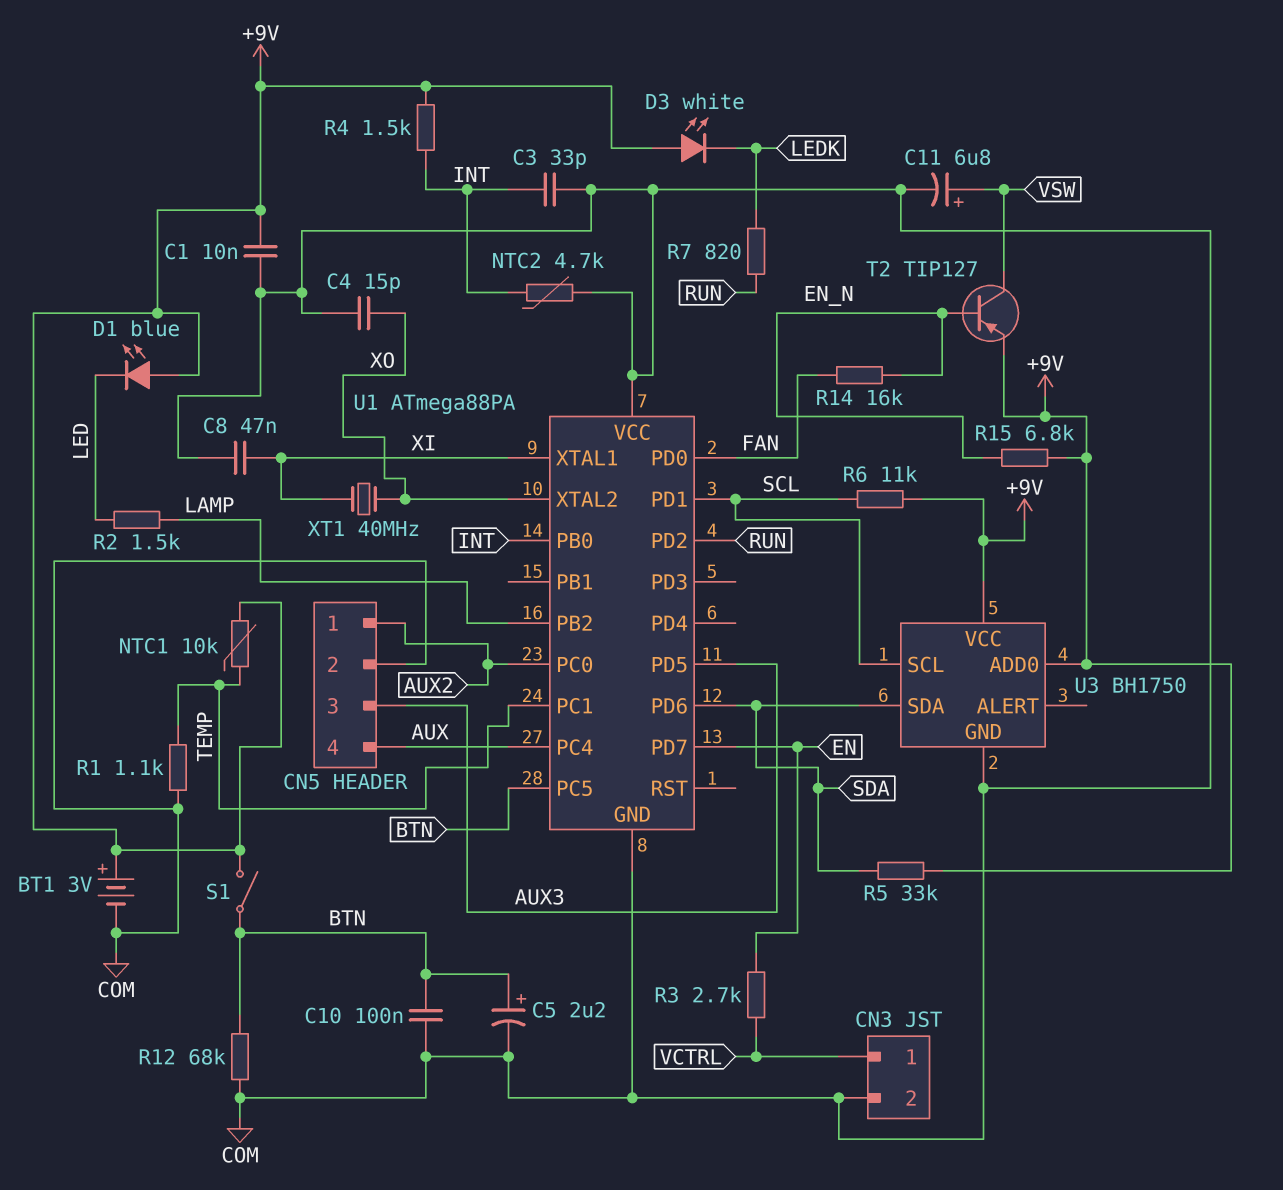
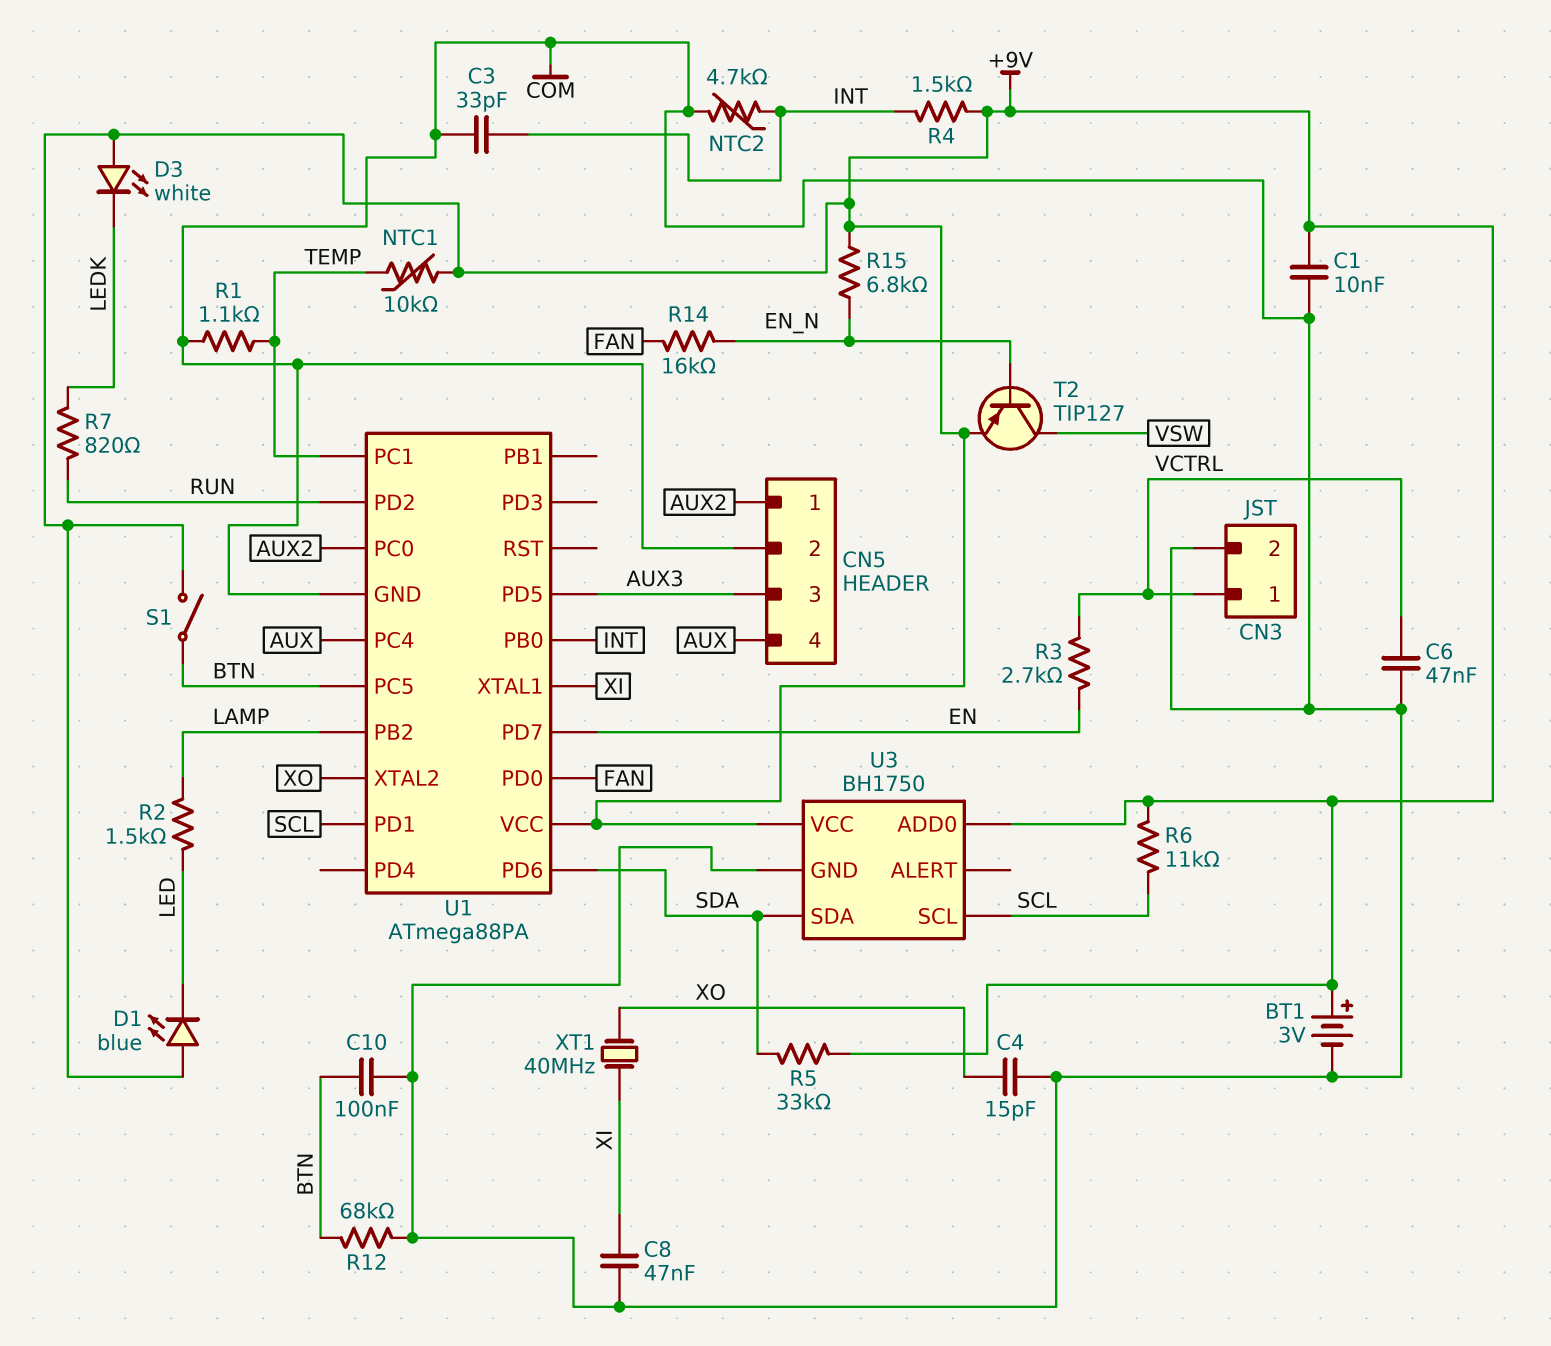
C5: 2.2uF (plus BTN, minus COM) -> none
C6: none -> 47nF (COM, VCTRL)
C11: 6.8uF (plus VSW, minus COM) -> none
U1 pin VCC: COM -> +9V

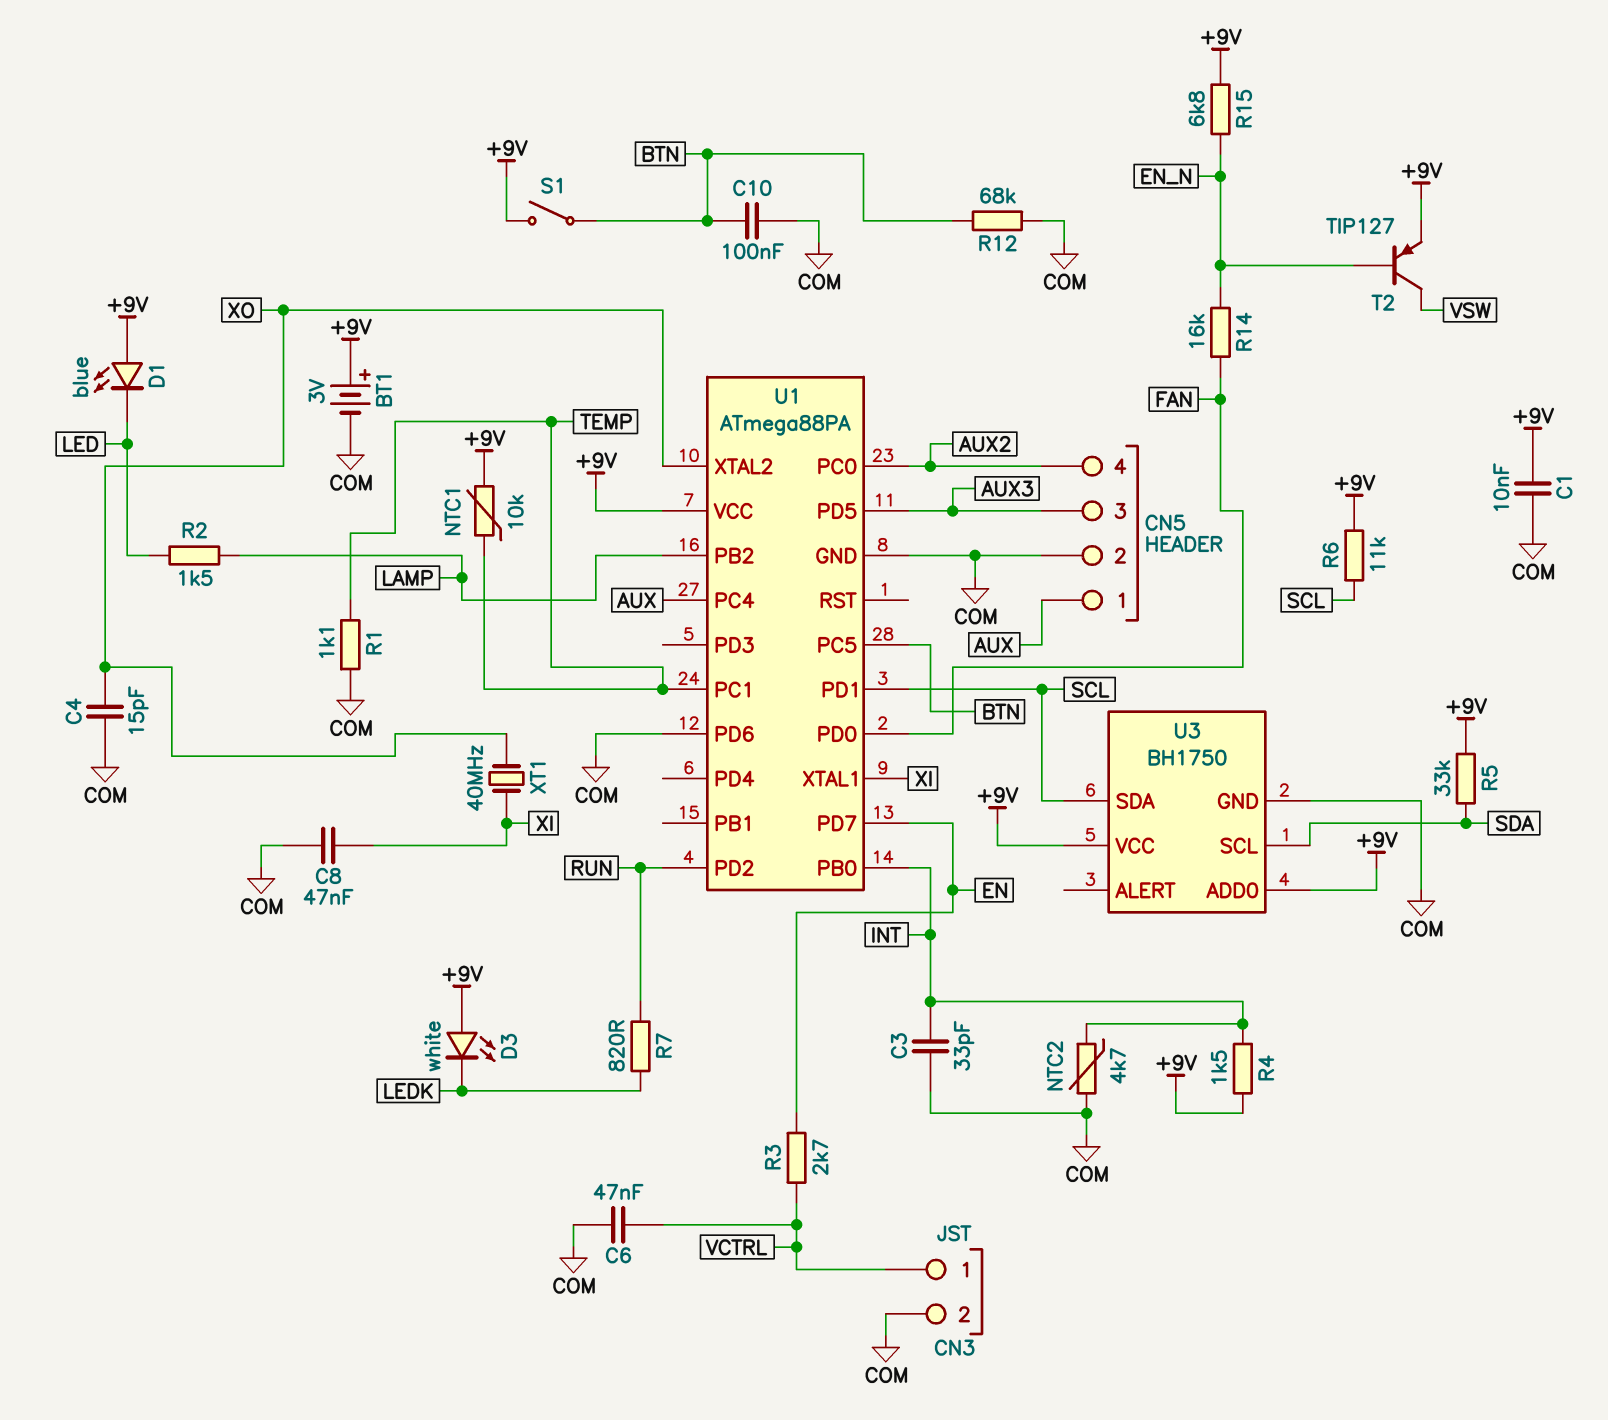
CN5 pin 1: AUX2 -> AUX
CN5 pin 4: AUX -> AUX2
U1 pin PD6: SDA -> COM
U3 pin SCL: SCL -> SDA
U3 pin SDA: SDA -> SCL

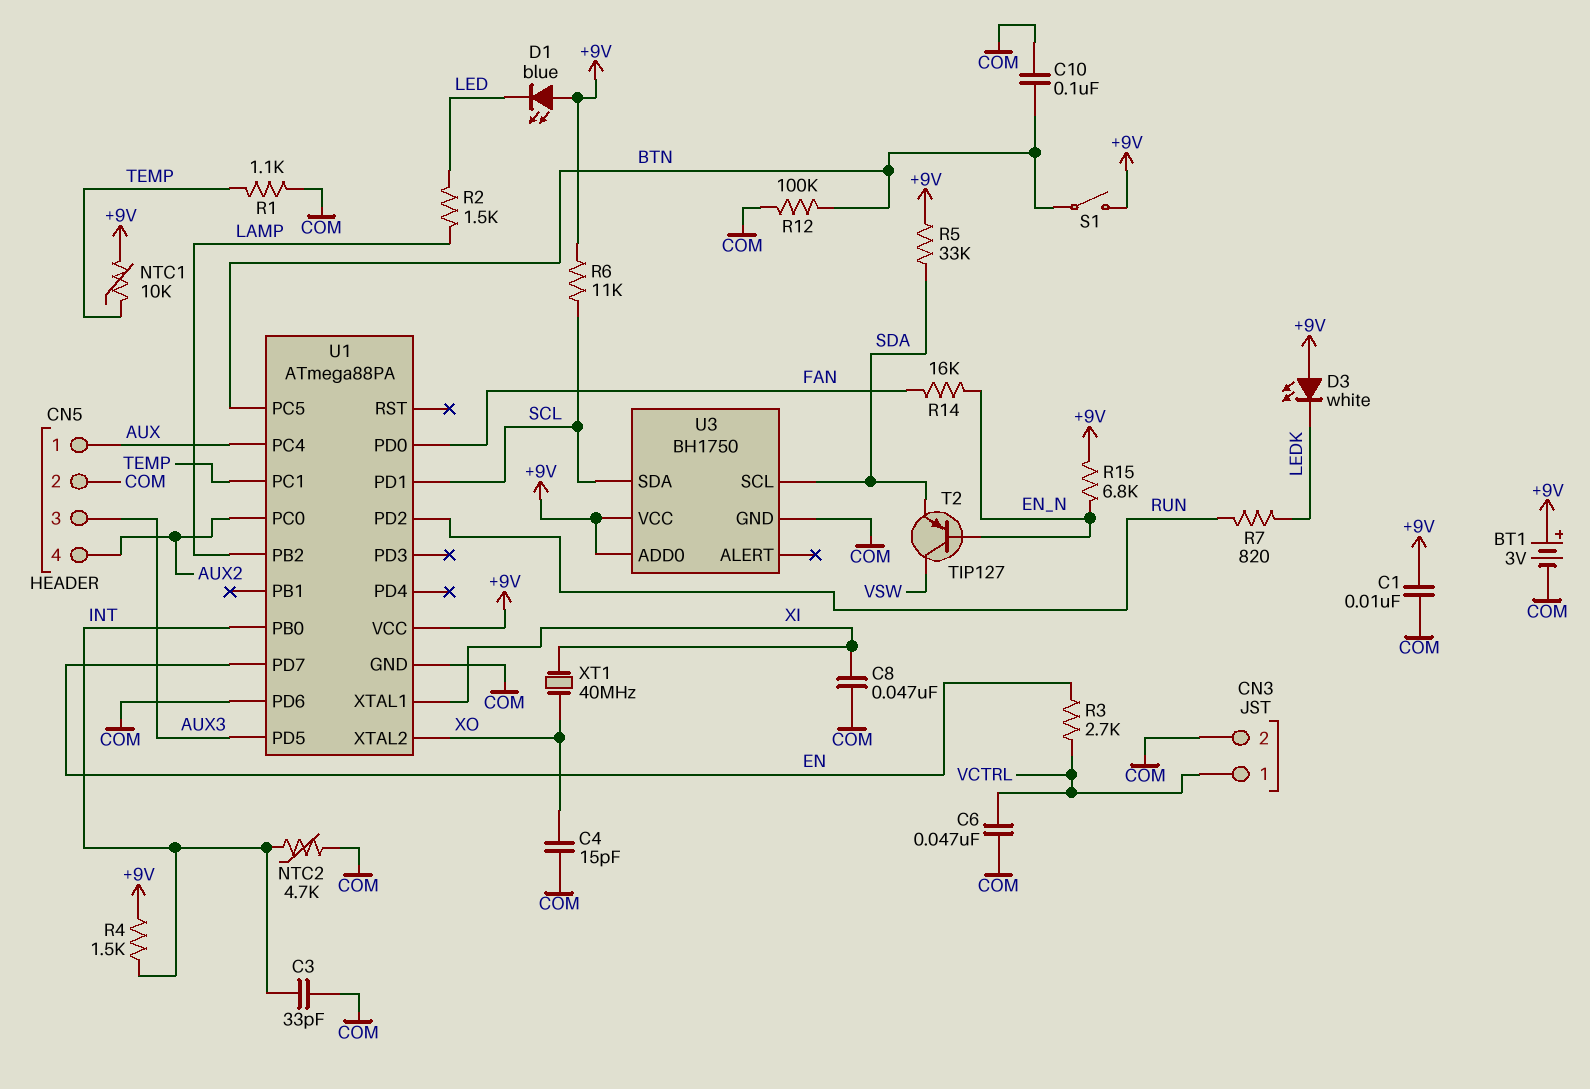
R12: 68k (BTN, COM) -> 100k (BTN, COM)
T2: PNP TIP127 (B EN_N, C VSW, E +9V) -> PNP TIP127 (B EN_N, C VSW, E SDA)

